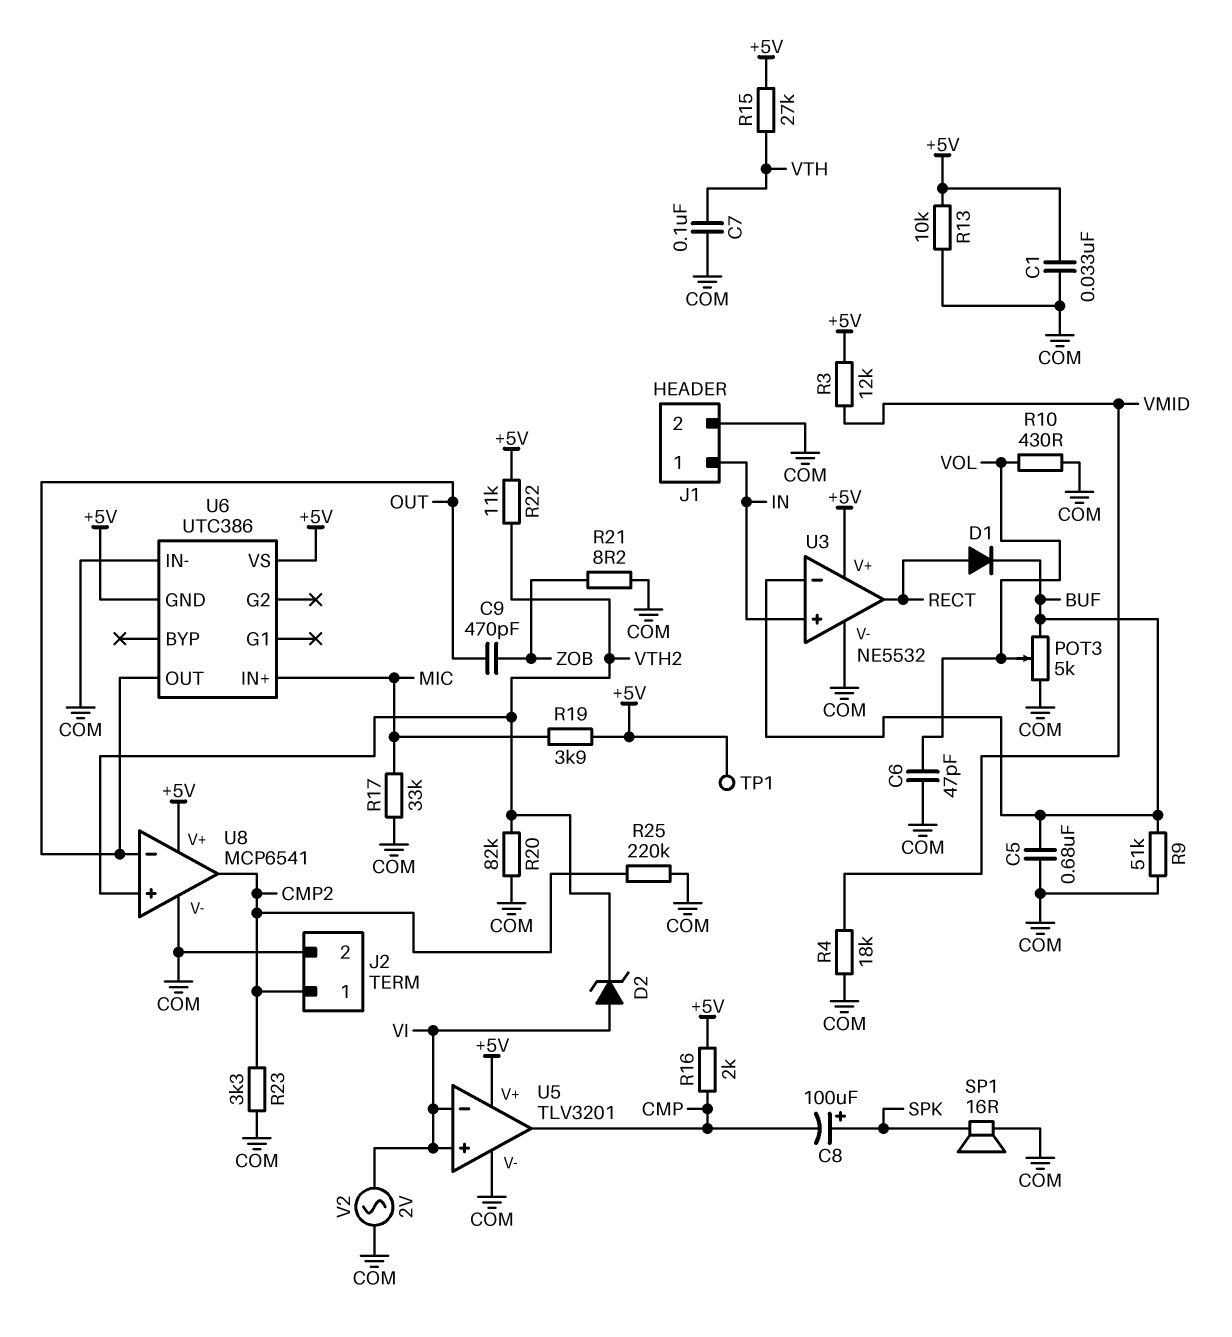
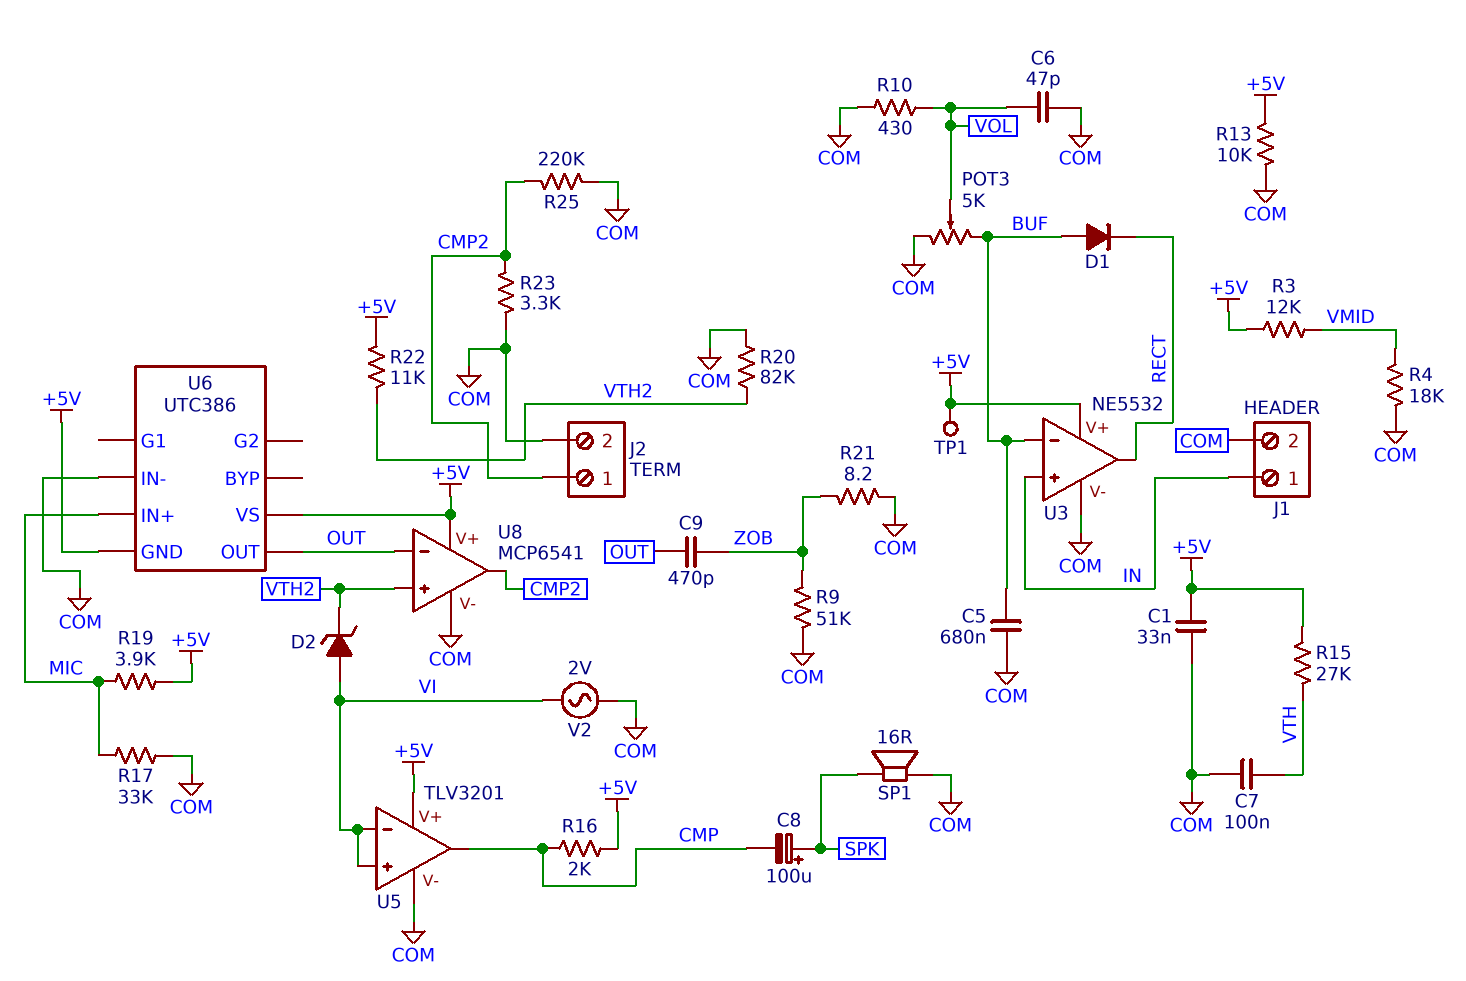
D1: diode (A RECT, K BUF) -> diode (A BUF, K RECT)
R9: 51k (BUF, COM) -> 51k (COM, ZOB)

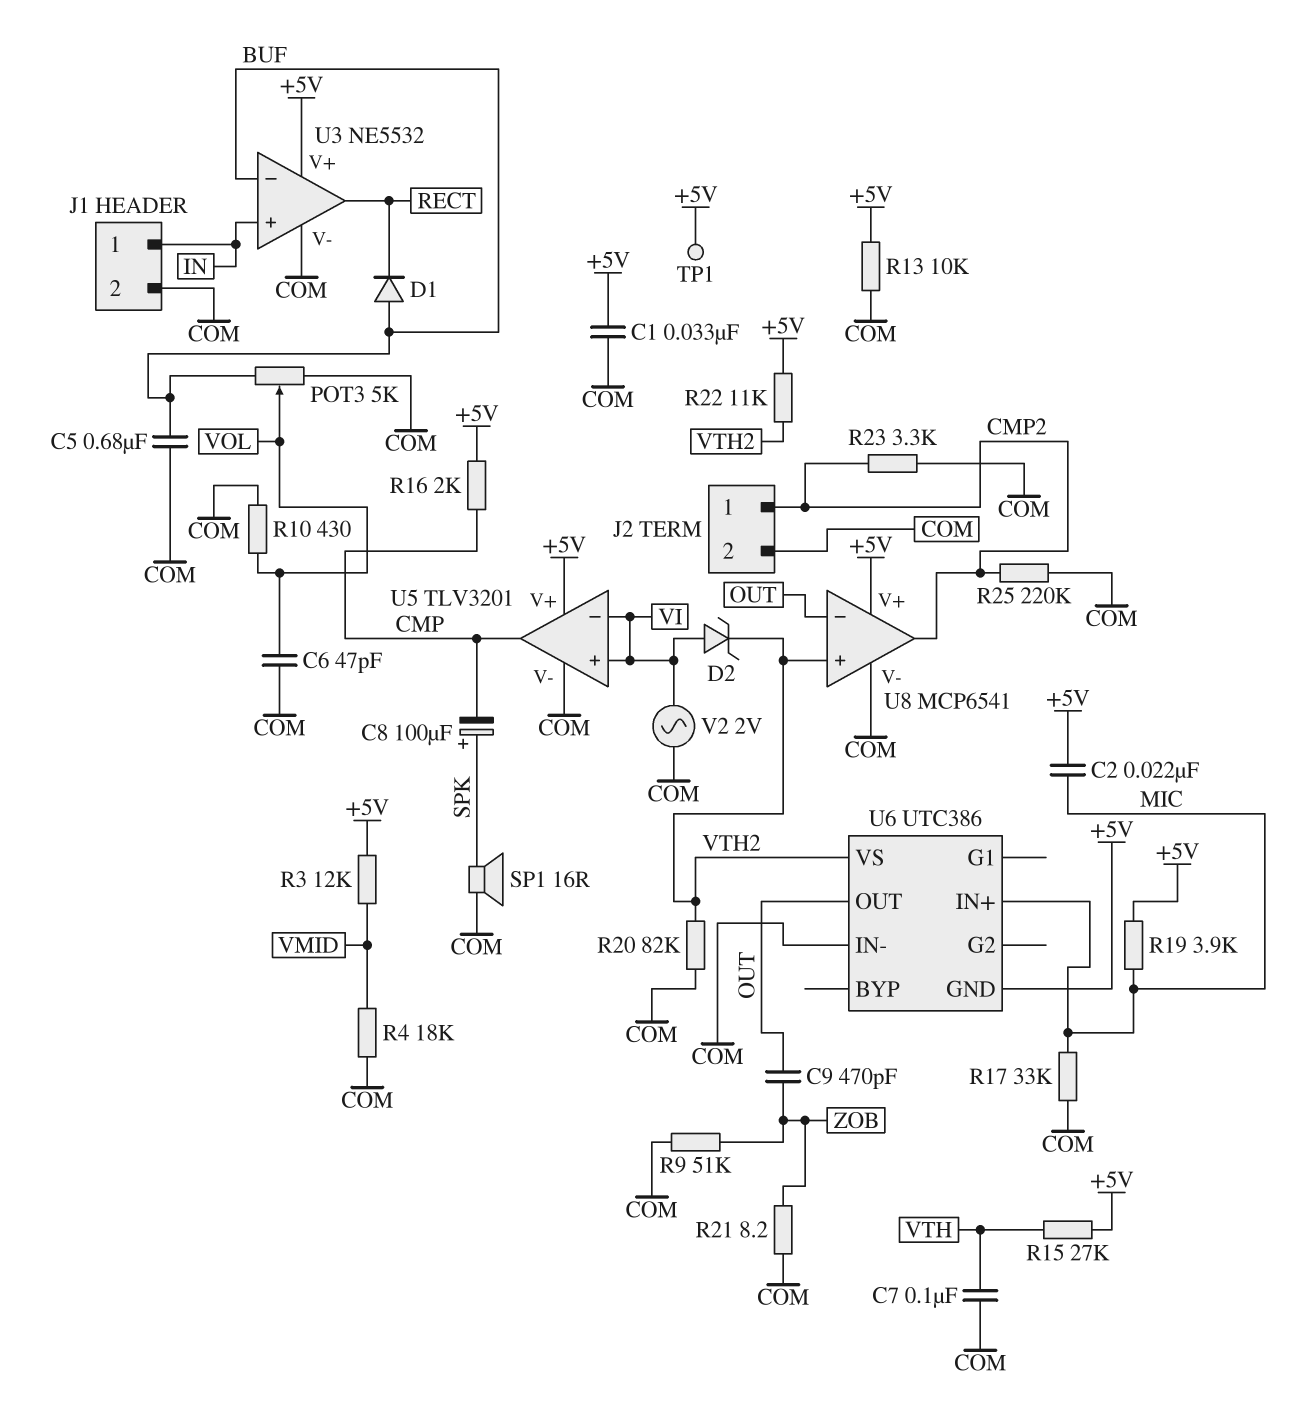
C2: none -> 22nF (+5V, MIC)
U6 pin VS: +5V -> VTH2

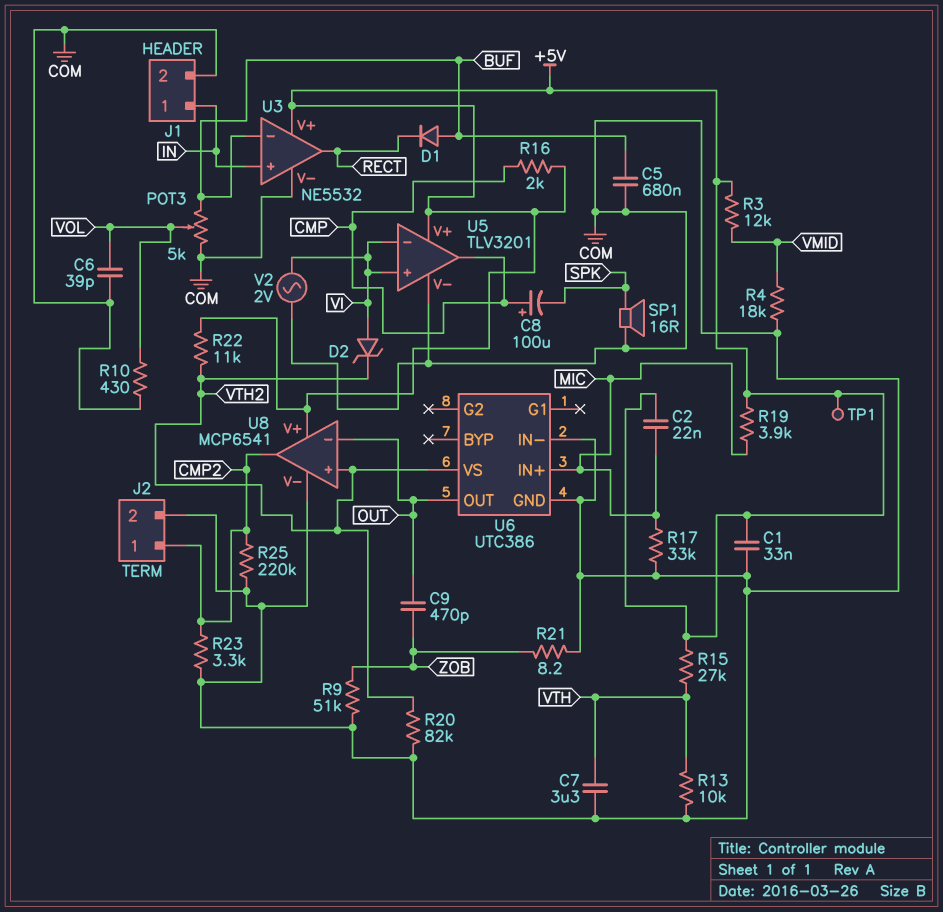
C6: 47pF (COM, VOL) -> 39pF (COM, VOL)
C7: 100nF (COM, VTH) -> 3.3uF (COM, VTH)
C8: 100uF (plus SPK, minus CMP) -> 100uF (plus CMP, minus SPK)
R13: 10k (+5V, COM) -> 10k (COM, VTH)
U6 pin GND: +5V -> COM

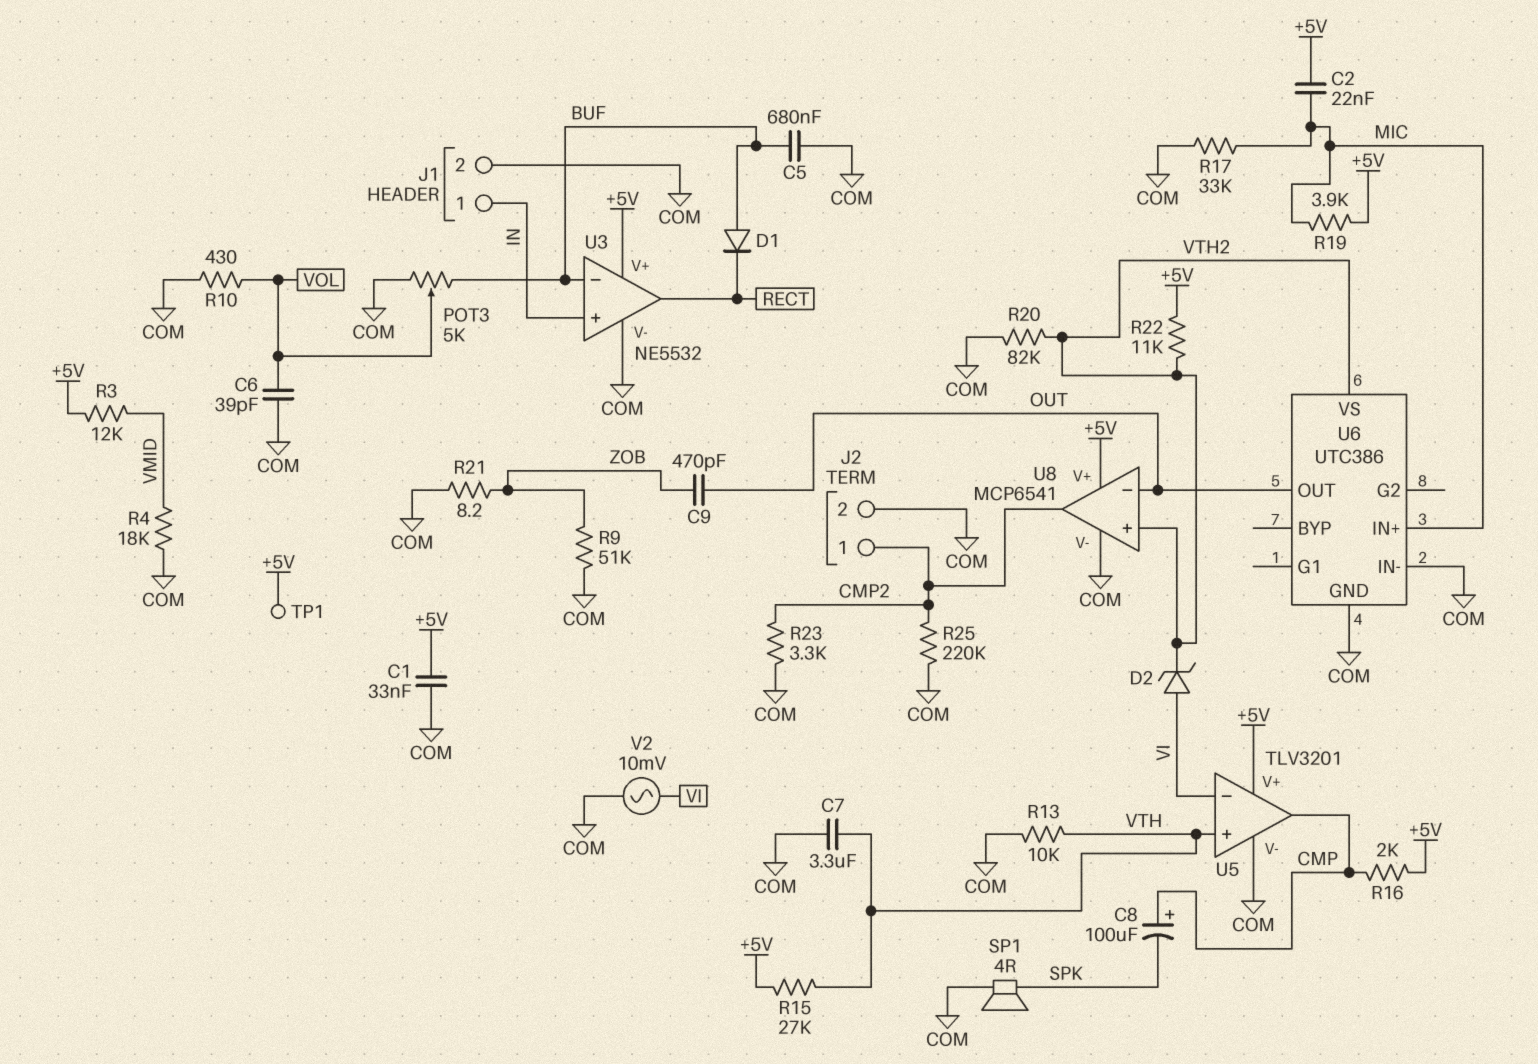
SP1: speaker 16R (COM, SPK) -> speaker 4R (COM, SPK)
U5 pin in+: VI -> VTH
V2: AC 2V (COM, VI) -> AC 10mV (COM, VI)

